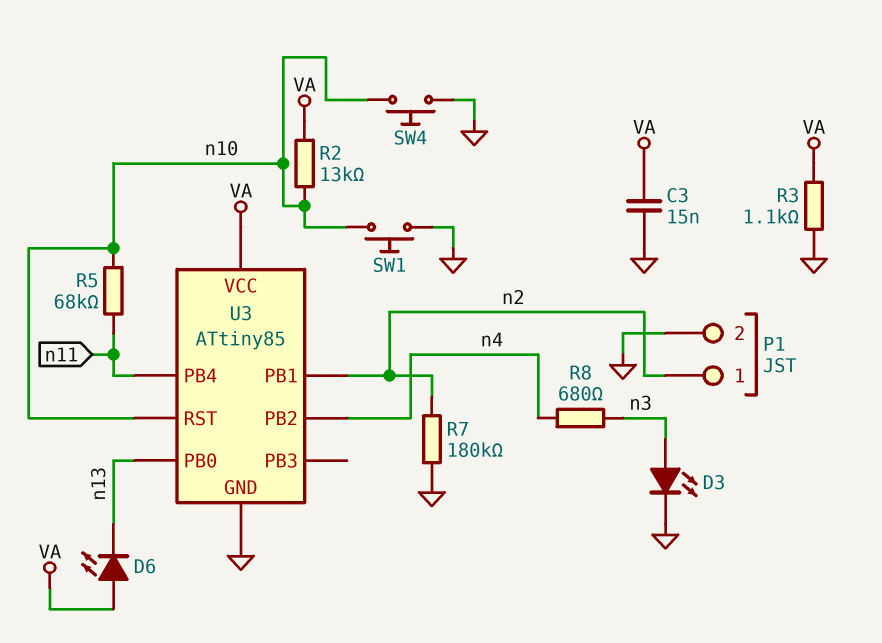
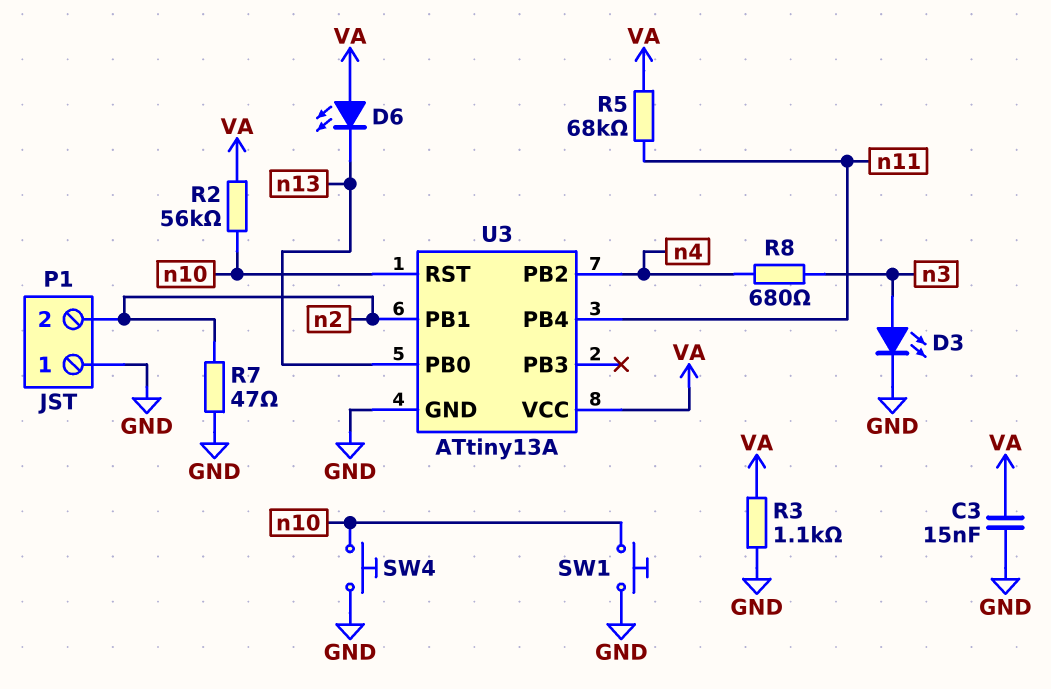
P1 pin 1: n2 -> GND
P1 pin 2: GND -> n2
R2: 13k (VA, n10) -> 56k (VA, n10)
R5: 68k (n10, n11) -> 68k (VA, n11)
R7: 180k (GND, n2) -> 47 (GND, n2)
U3: ATtiny85 -> ATtiny13A

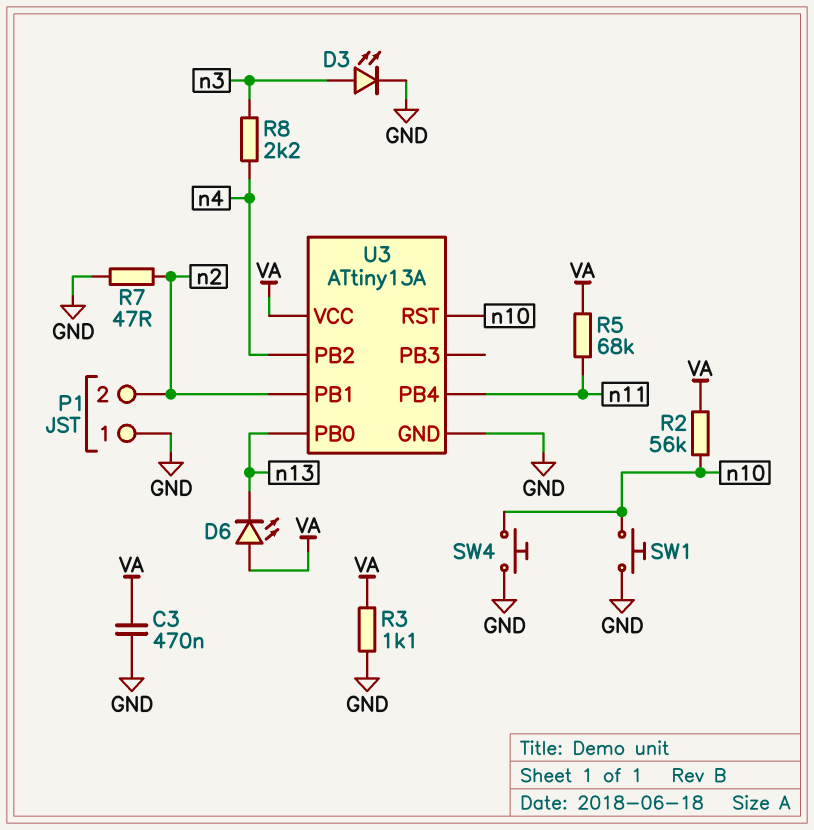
C3: 15nF (GND, VA) -> 470nF (GND, VA)
R8: 680 (n3, n4) -> 2.2k (n3, n4)

